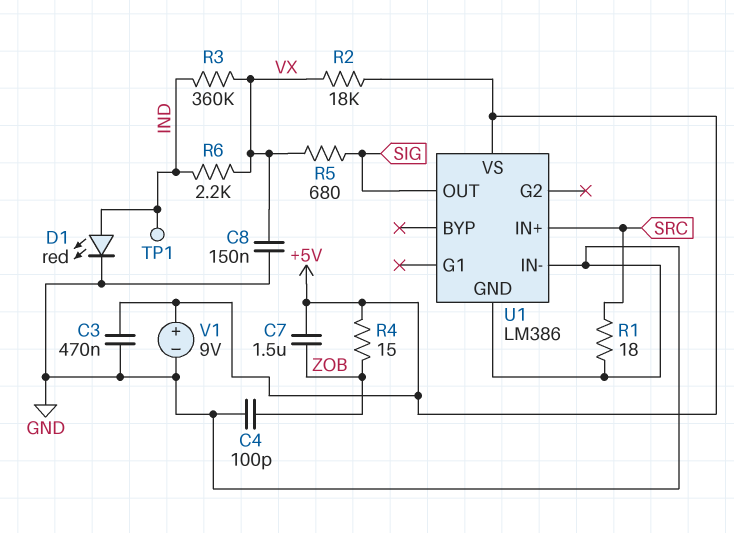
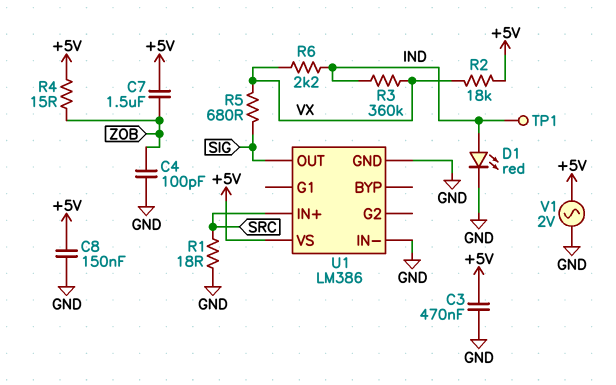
C8: 150nF (GND, VX) -> 150nF (+5V, GND)
V1: 9V (plus +5V, minus GND) -> AC 2V (+5V, GND)

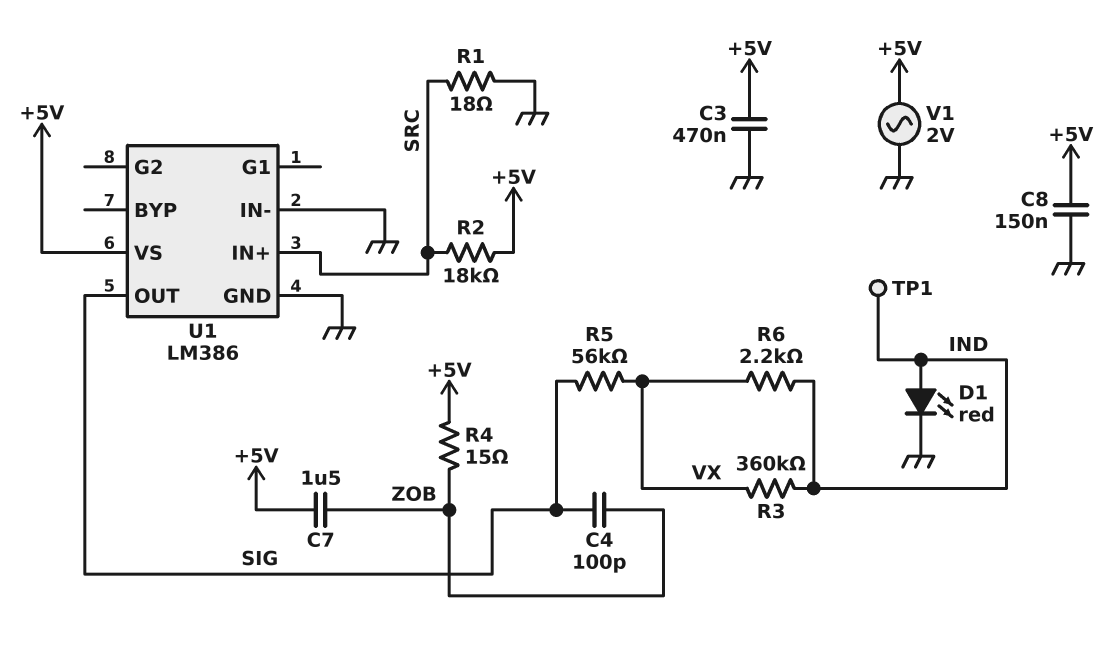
C4: 100pF (GND, ZOB) -> 100pF (SIG, ZOB)
R2: 18k (+5V, VX) -> 18k (+5V, SRC)
R5: 680 (SIG, VX) -> 56k (SIG, VX)

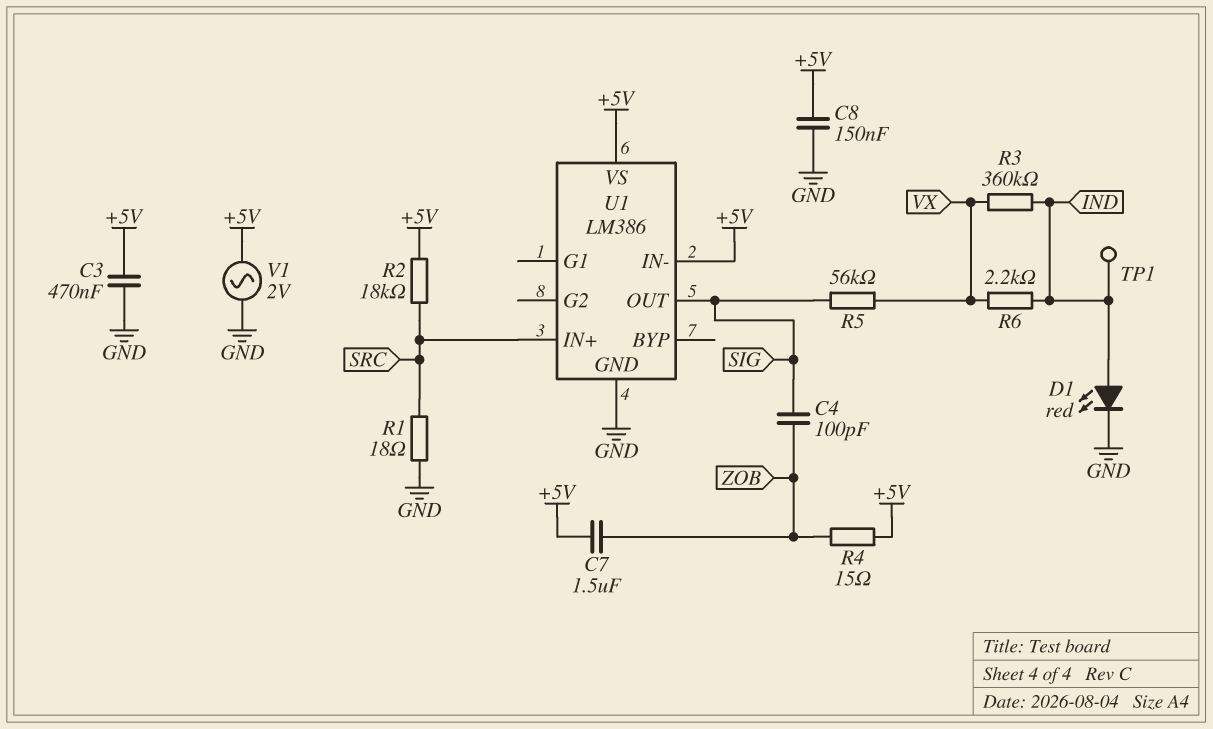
U1 pin IN-: GND -> +5V

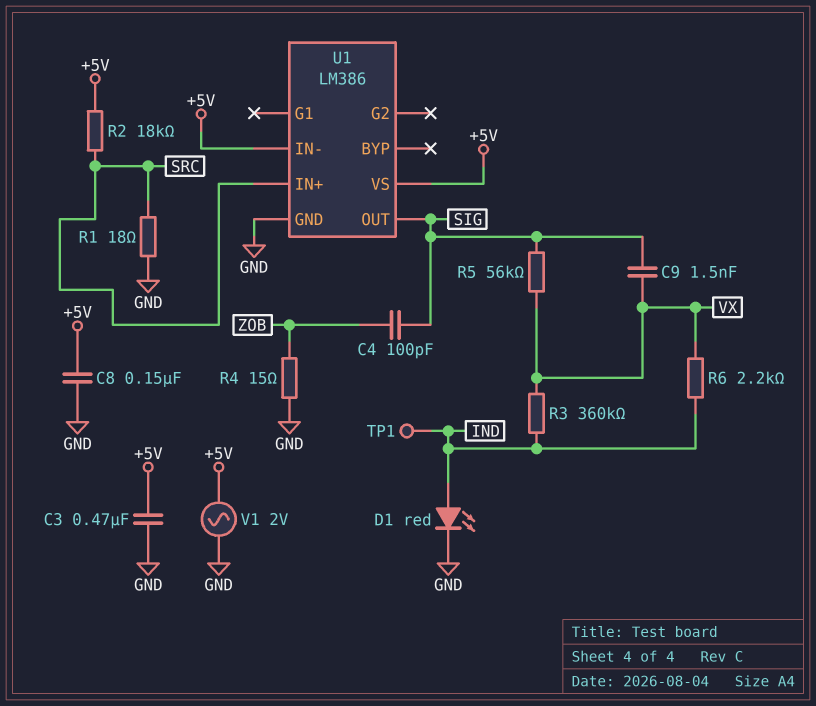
C7: 1.5uF (+5V, ZOB) -> none
C9: none -> 1.5nF (SIG, VX)
R4: 15 (+5V, ZOB) -> 15 (GND, ZOB)

